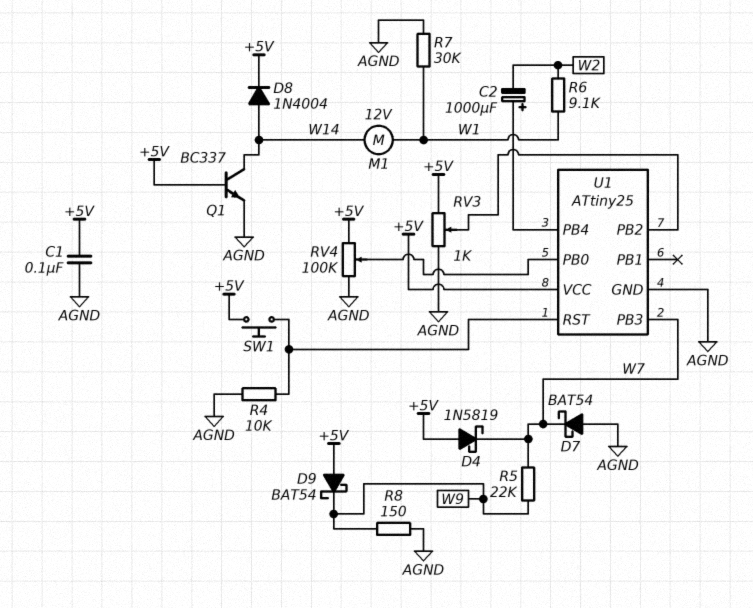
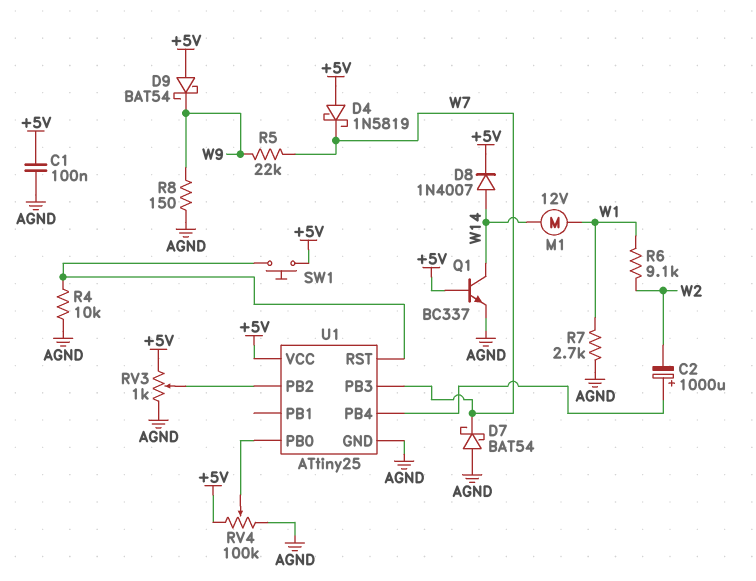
D8: diode 1N4004 (A W14, K +5V) -> diode 1N4007 (A W14, K +5V)
R7: 30k (AGND, W1) -> 2.7k (AGND, W1)

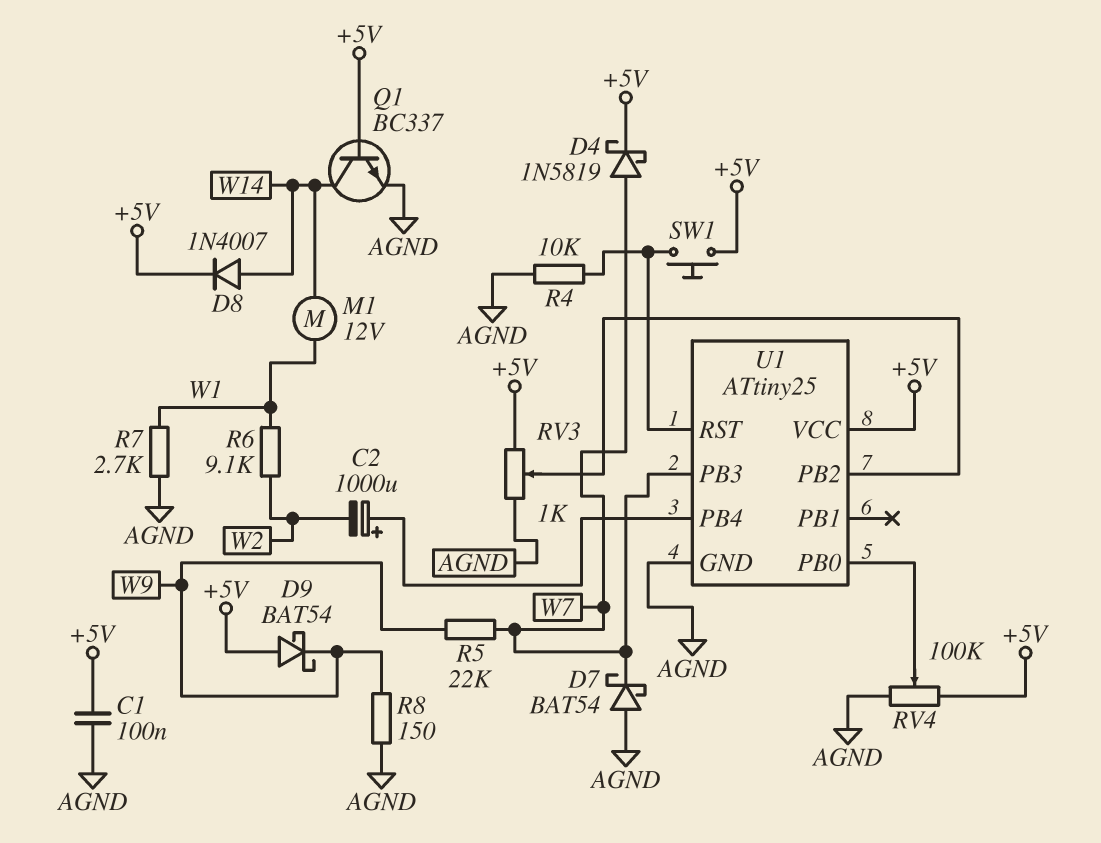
D4: schottky 1N5819 (A +5V, K W7) -> schottky 1N5819 (A W7, K +5V)

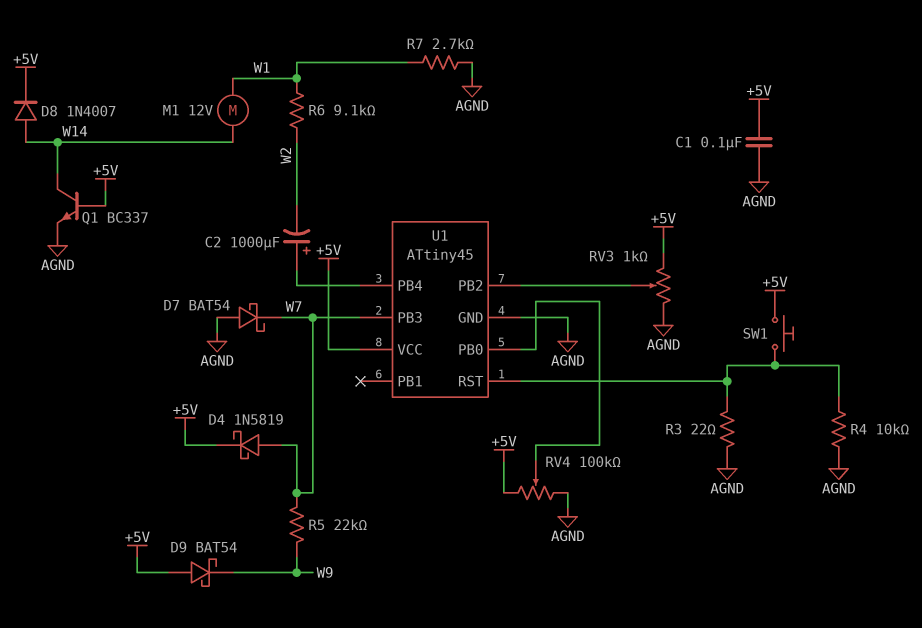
R3: none -> 22 (AGND, U1/RST)
R8: 150 (AGND, W9) -> none
U1: ATtiny25 -> ATtiny45

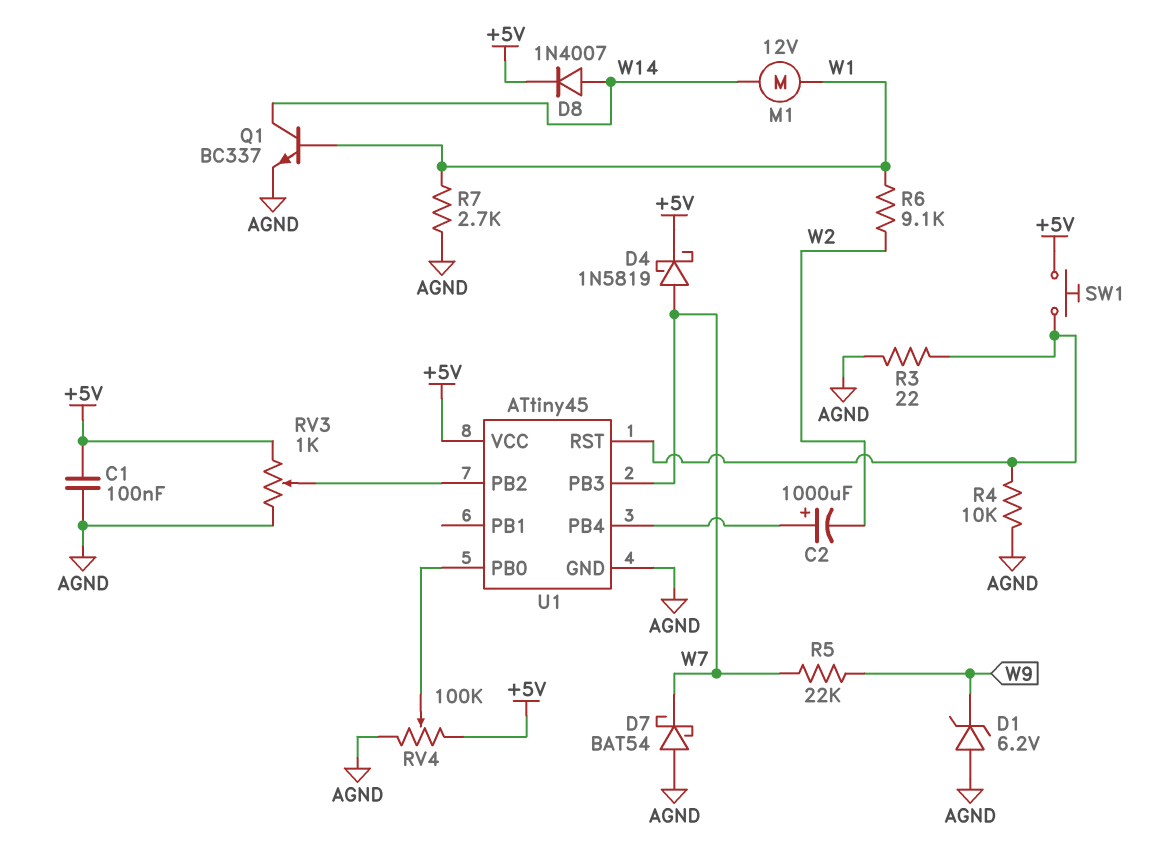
D1: none -> zener 6.2V (A AGND, K W9)
D9: schottky BAT54 (A +5V, K W9) -> none
Q1: NPN BC337 (B +5V, C W14, E AGND) -> NPN BC337 (B W1, C W14, E AGND)

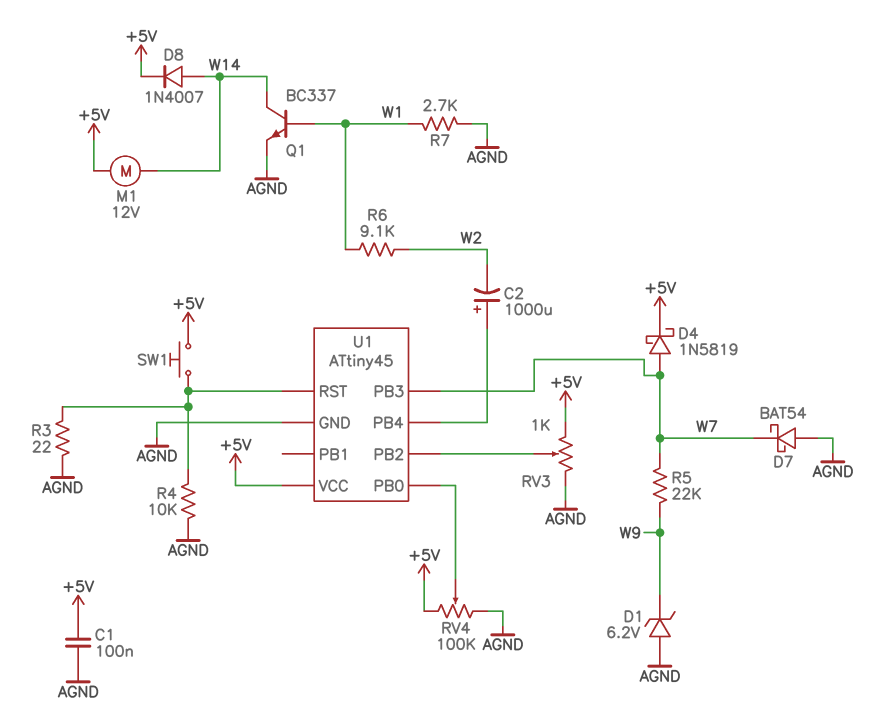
M1: motor 12V (W1, W14) -> motor 12V (+5V, W14)

